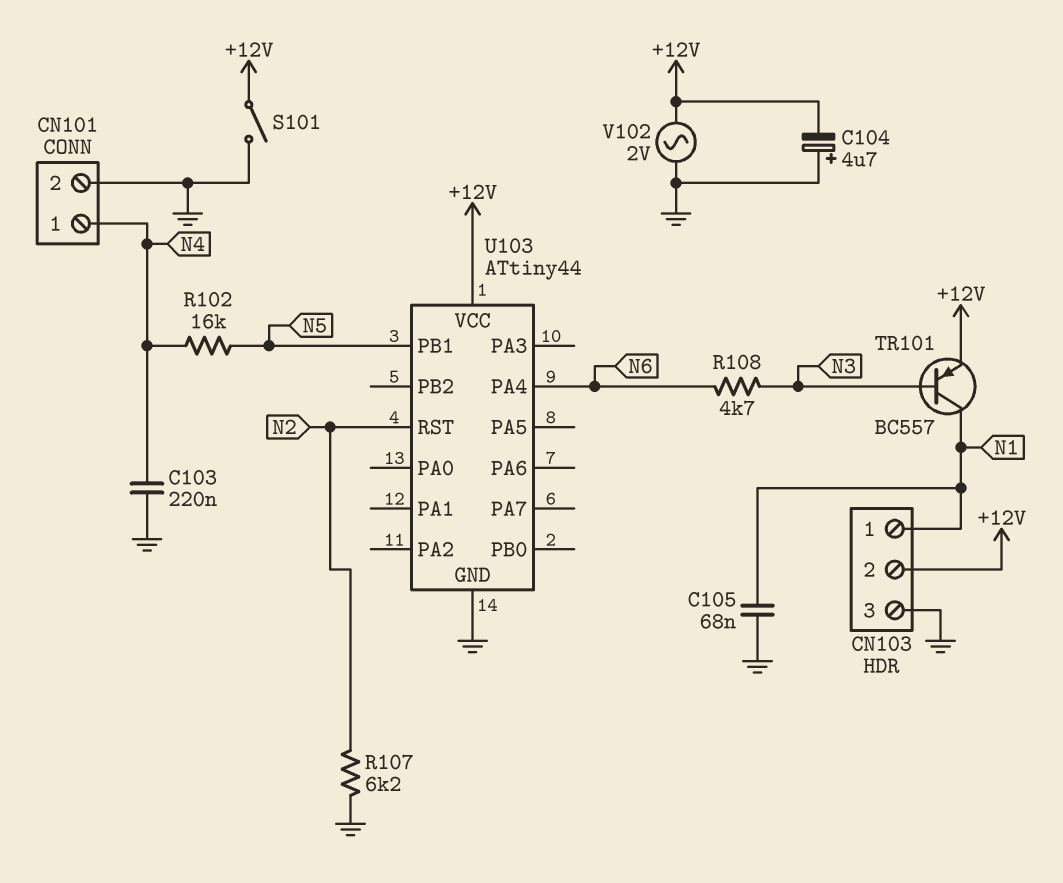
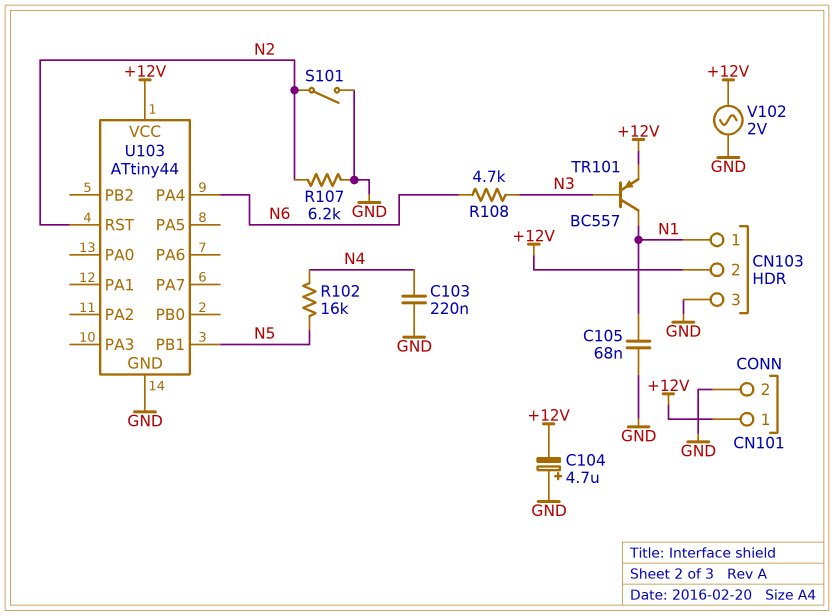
CN101 pin 1: N4 -> +12V
S101: switch (+12V, GND) -> switch (GND, N2)

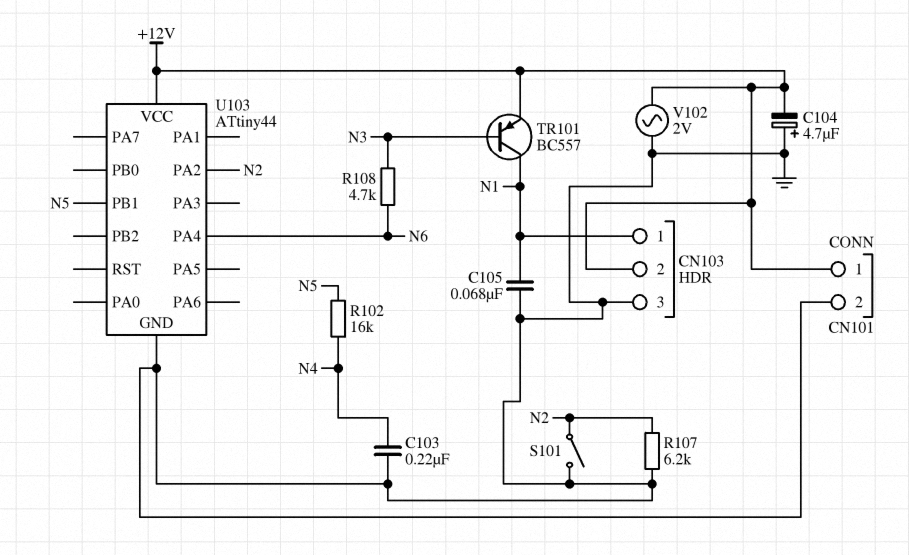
U103 pin PA2: none -> N2
U103 pin RST: N2 -> none

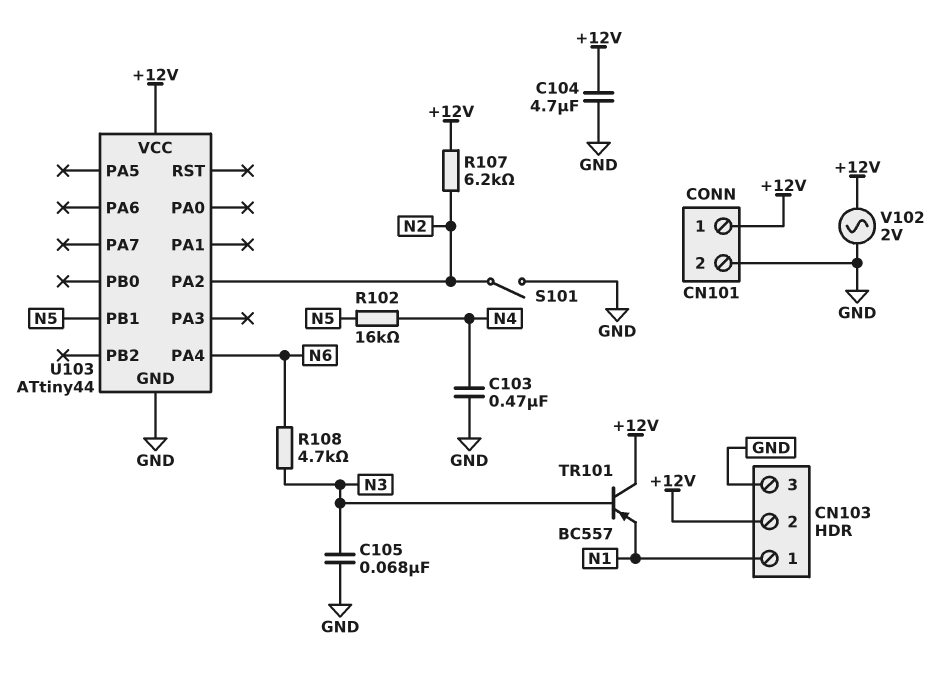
C103: 220nF (GND, N4) -> 470nF (GND, N4)
C104: 4.7uF (plus GND, minus +12V) -> 4.7uF (+12V, GND)
C105: 68nF (GND, N1) -> 68nF (GND, N3)
R107: 6.2k (GND, N2) -> 6.2k (+12V, N2)
TR101: PNP BC557 (B N3, C N1, E +12V) -> PNP BC557 (B N3, C +12V, E N1)

